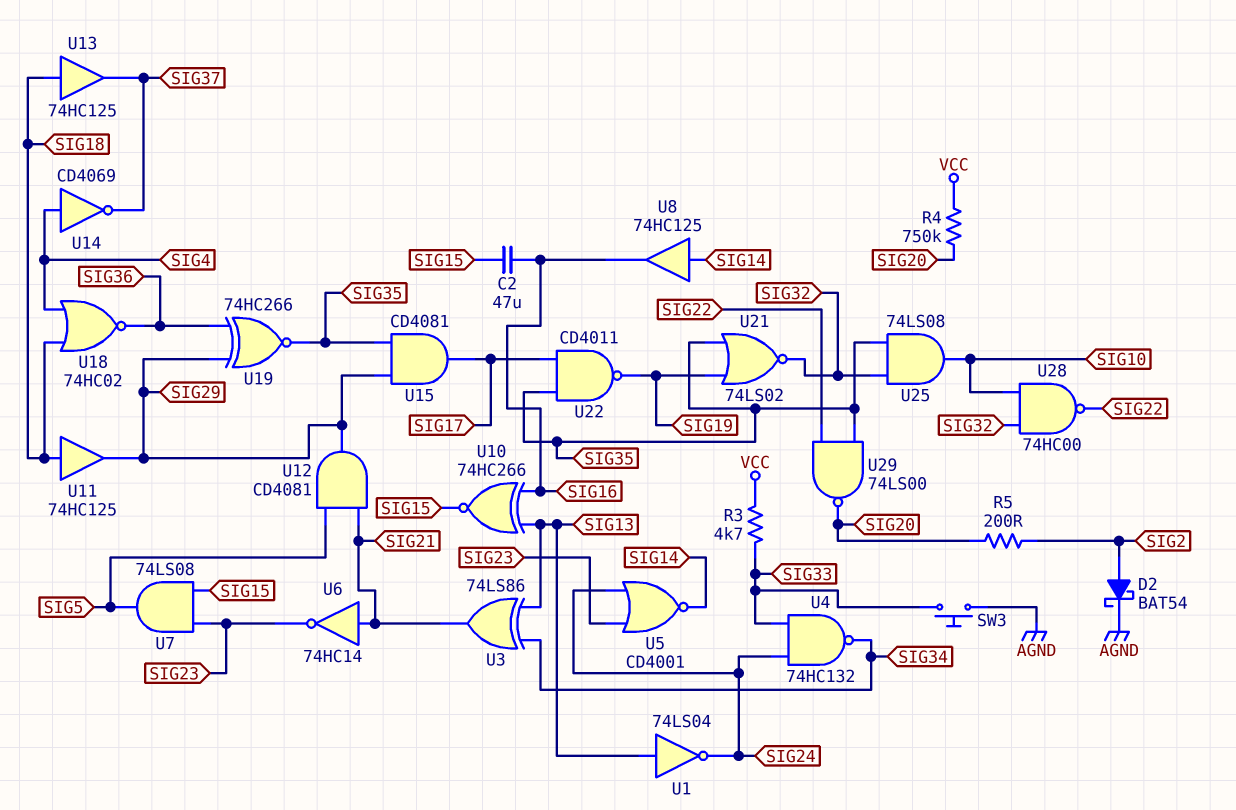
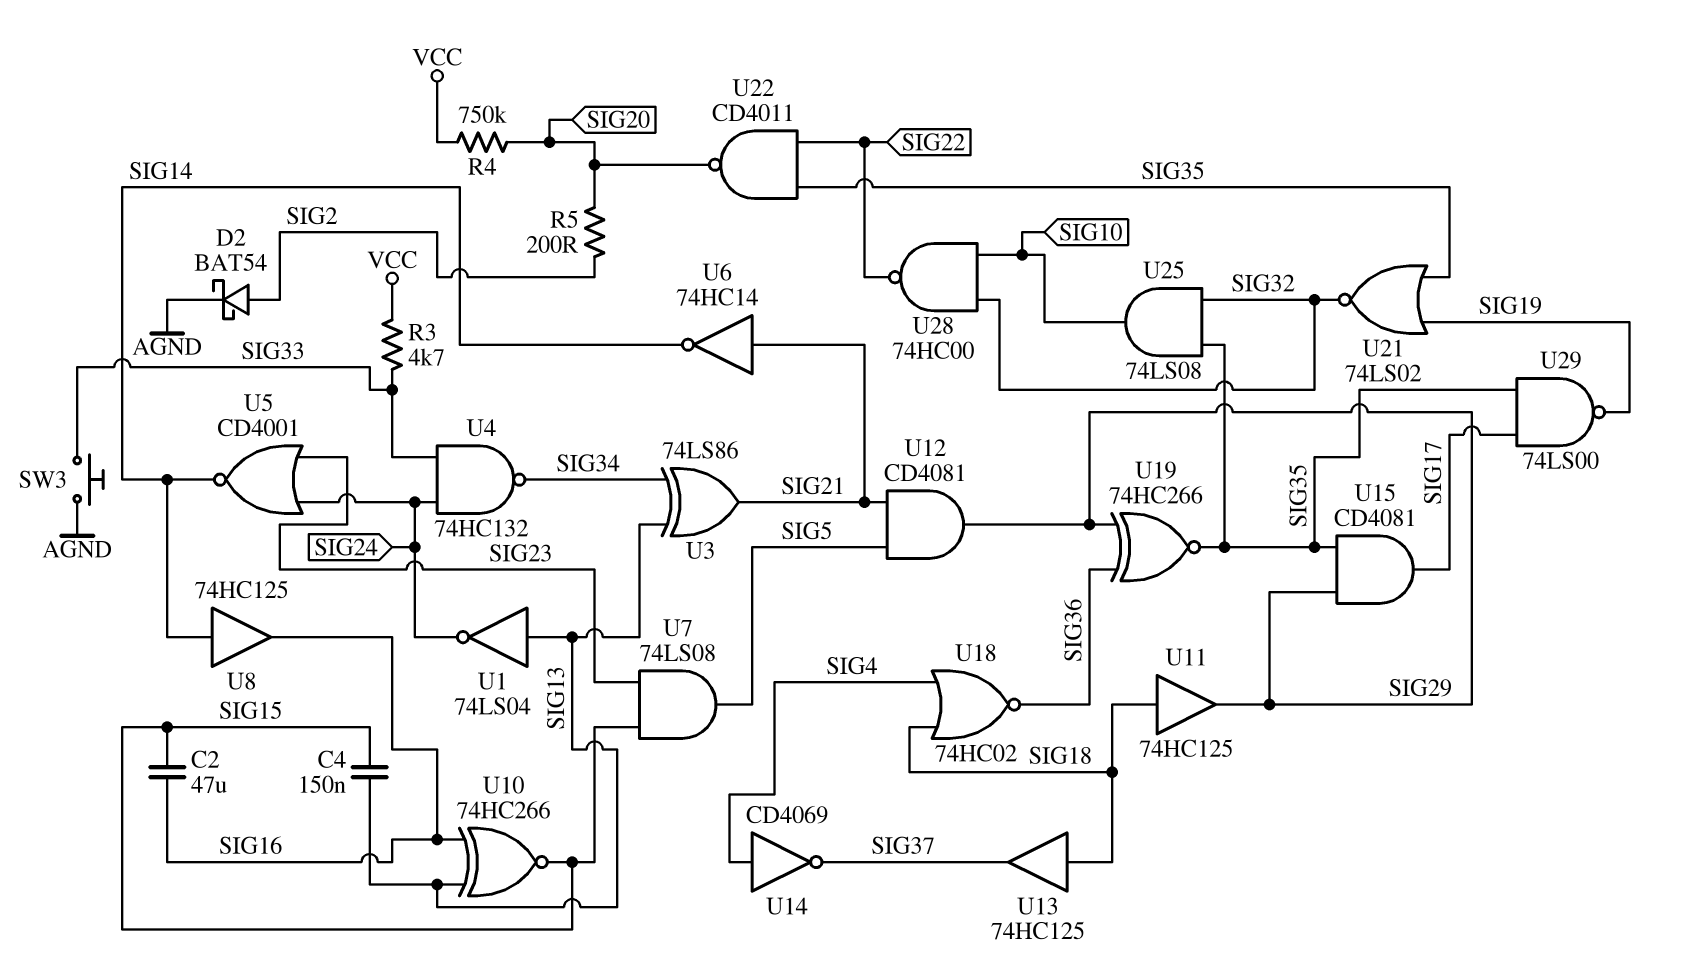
C4: none -> 150nF (SIG13, SIG15)
U6: NOT 74HC14 (in SIG21, out SIG23) -> NOT 74HC14 (in SIG21, out SIG14)
U22: NAND CD4011 (in SIG17, in SIG35, out SIG19) -> NAND CD4011 (in SIG22, in SIG35, out SIG20)
U29: NAND 74LS00 (in SIG22, in SIG35, out SIG20) -> NAND 74LS00 (in SIG17, in SIG35, out SIG19)

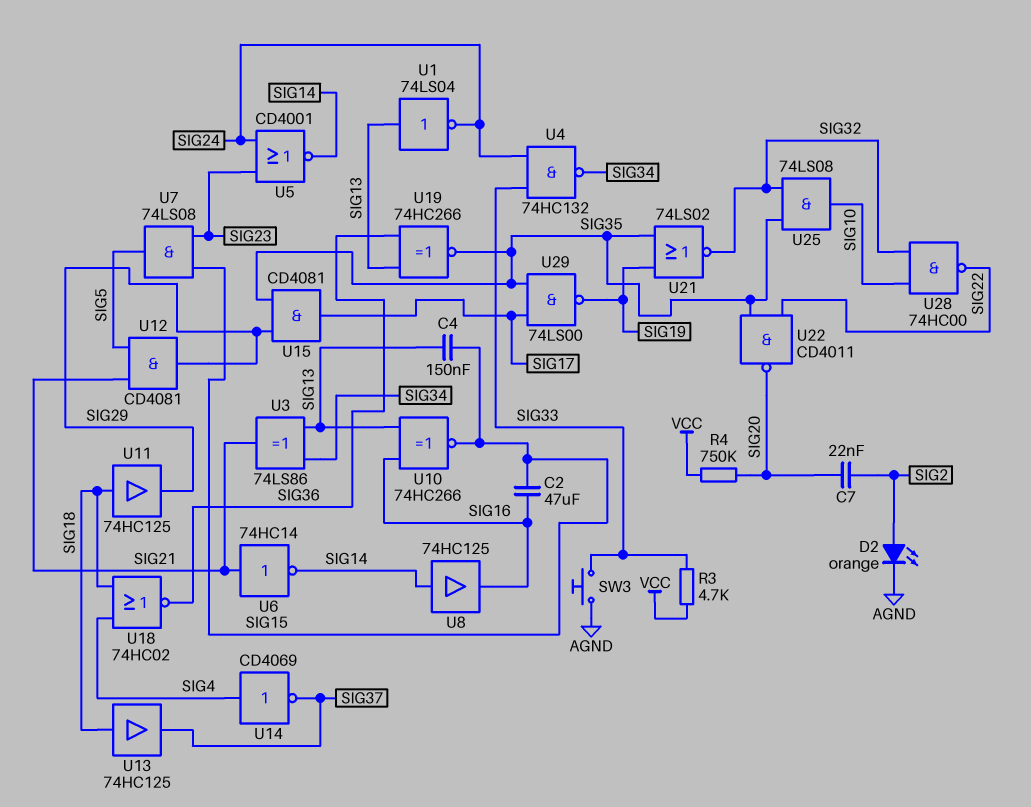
C7: none -> 22nF (SIG2, SIG20)
D2: schottky BAT54 (A SIG2, K AGND) -> LED orange (A SIG2, K AGND)
R5: 200 (SIG2, SIG20) -> none
U19: XNOR 74HC266 (in SIG29, in SIG36, out SIG35) -> XNOR 74HC266 (in SIG13, in SIG36, out SIG35)

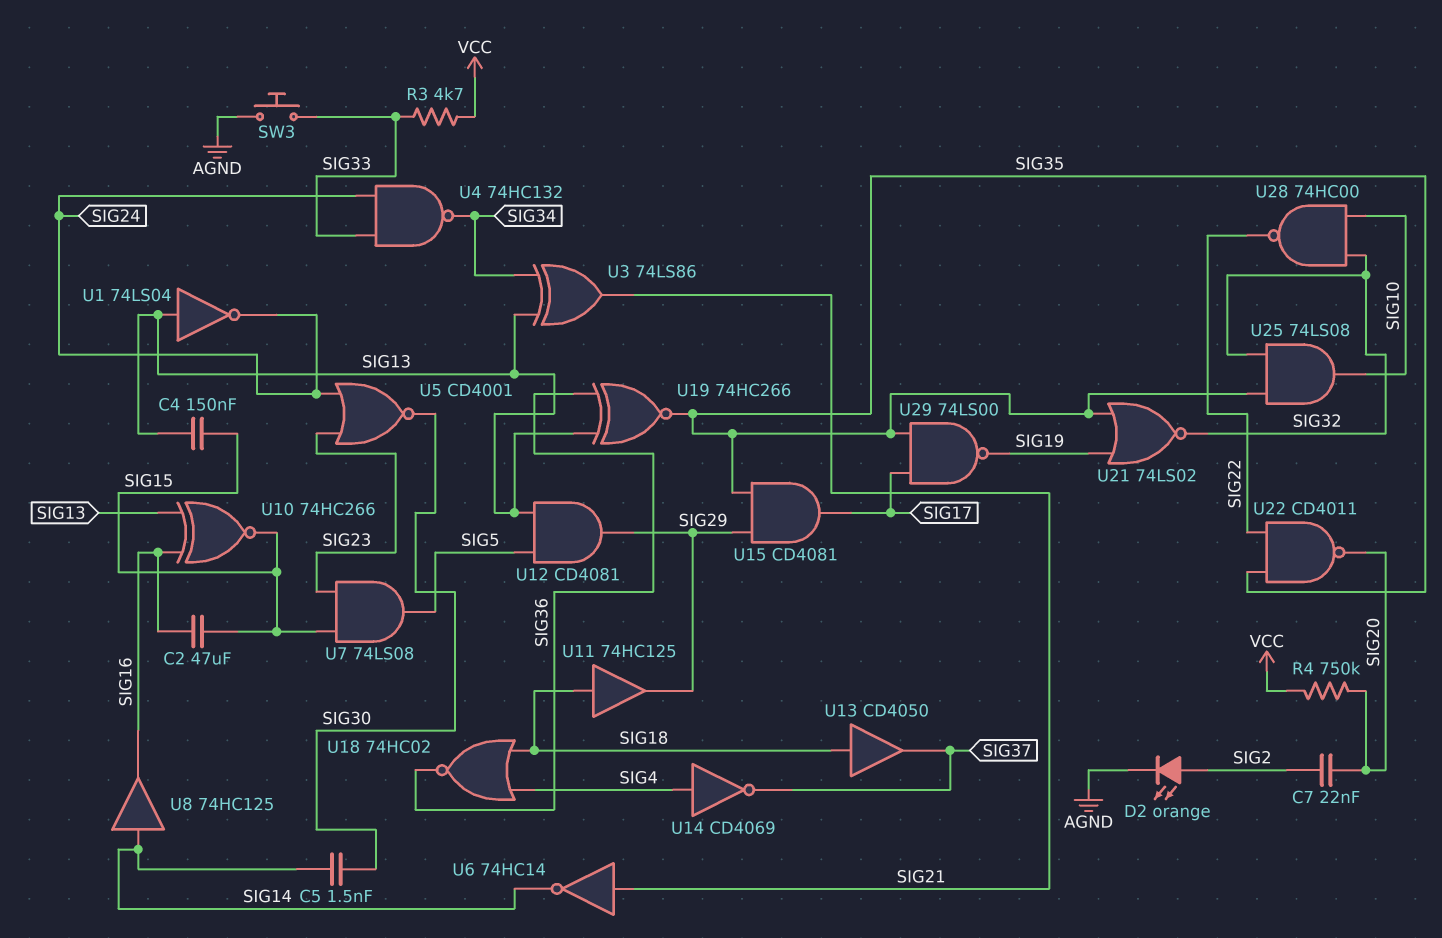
C5: none -> 1.5nF (SIG14, SIG30)
U5: NOR CD4001 (in SIG23, in SIG24, out SIG14) -> NOR CD4001 (in SIG23, in SIG24, out SIG30)
U12: AND CD4081 (in SIG5, in SIG21, out SIG29) -> AND CD4081 (in SIG5, in SIG13, out SIG29)
U13: buffer 74HC125 (in SIG18, out SIG37) -> buffer CD4050 (in SIG18, out SIG37)

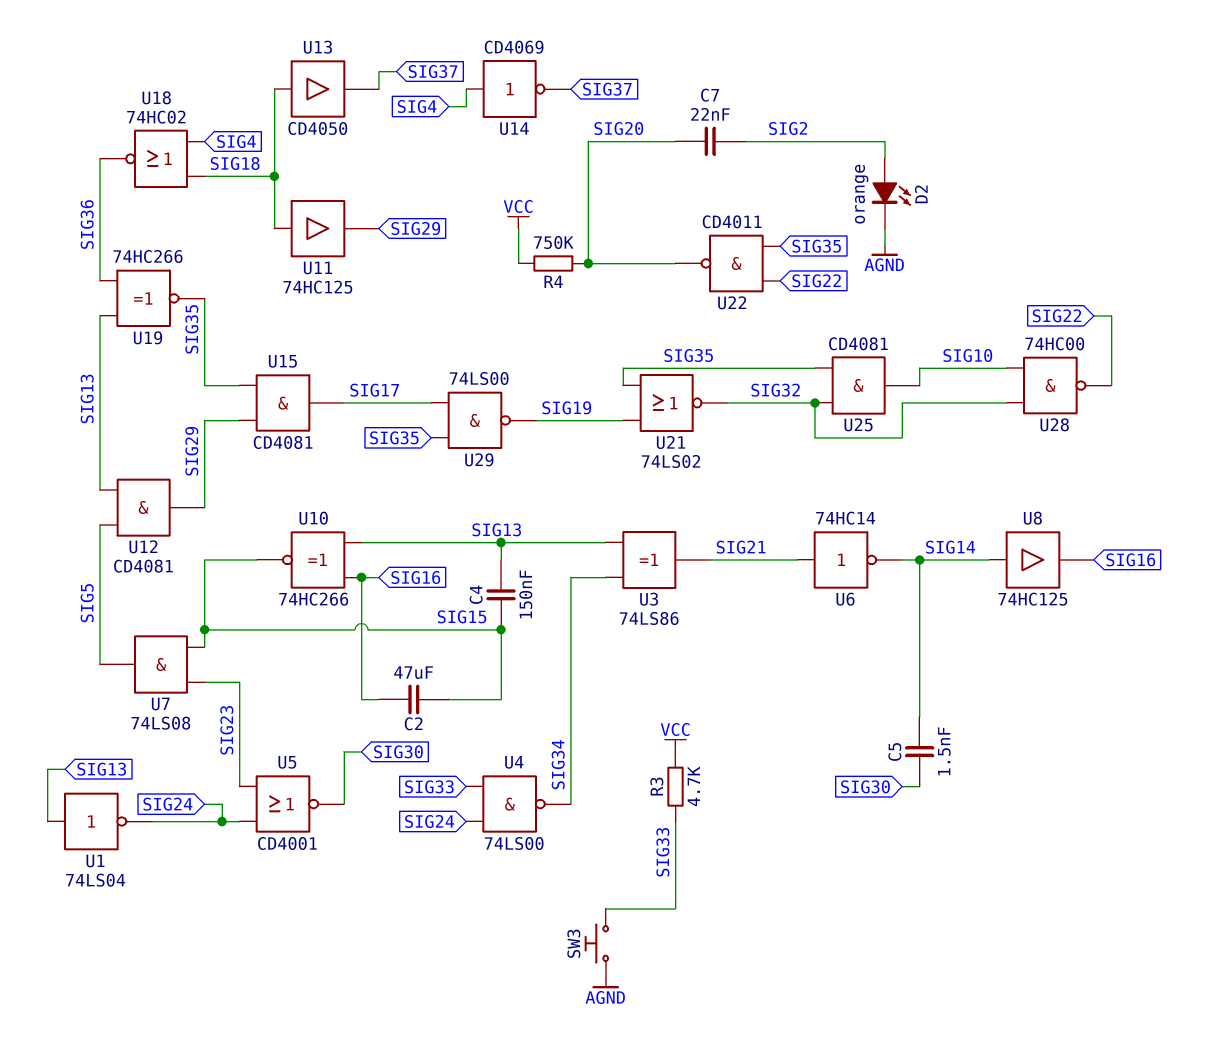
U4: NAND 74HC132 (in SIG24, in SIG33, out SIG34) -> NAND 74LS00 (in SIG24, in SIG33, out SIG34)
U25: AND 74LS08 (in SIG32, in SIG35, out SIG10) -> AND CD4081 (in SIG32, in SIG35, out SIG10)

